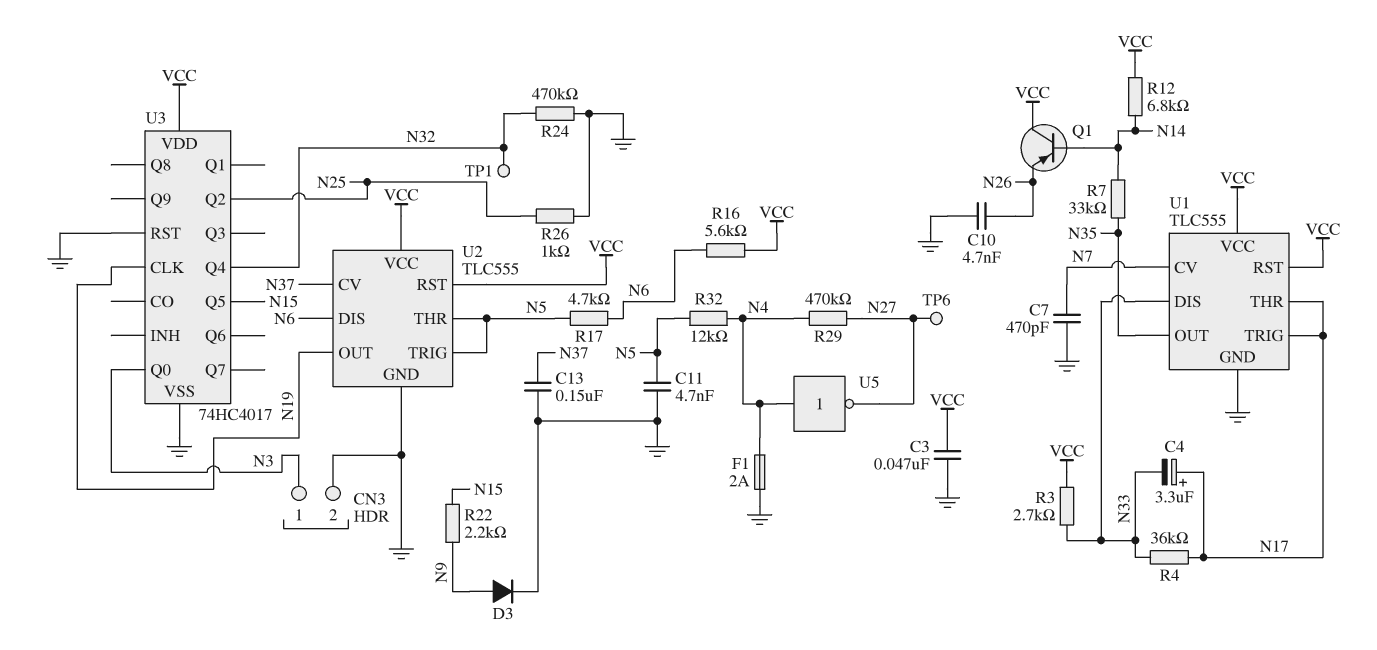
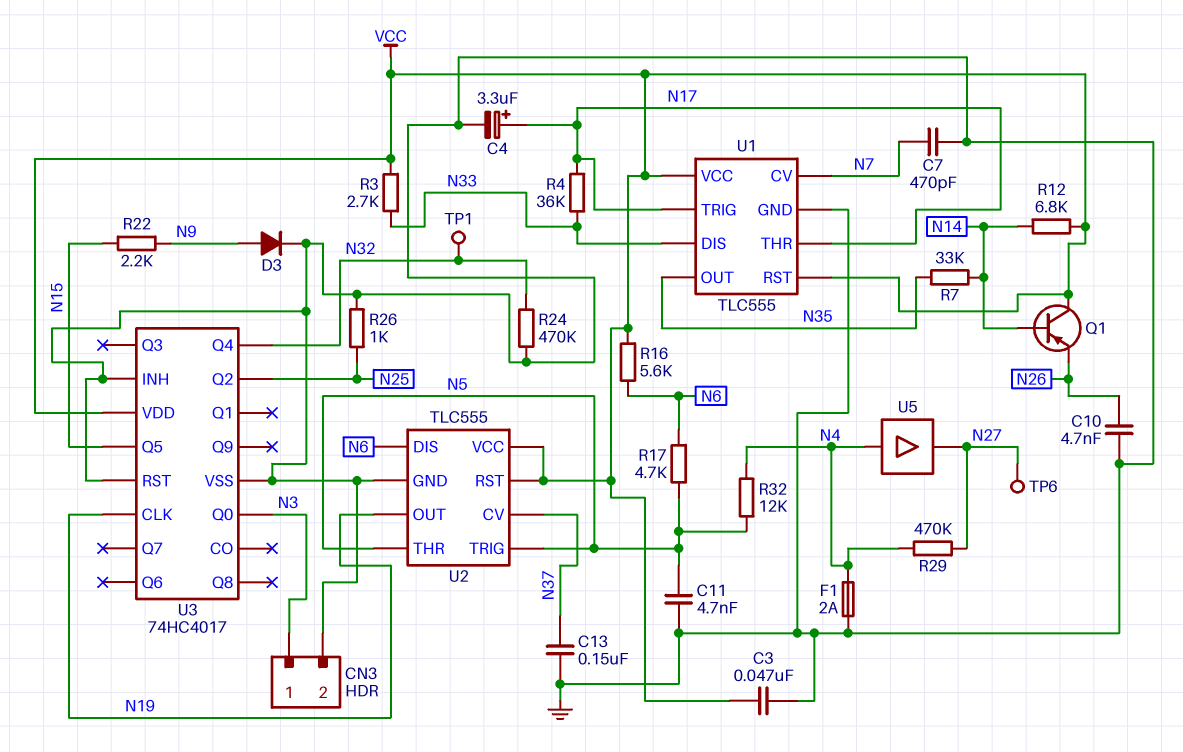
C4: 3.3uF (plus N17, minus N33) -> 3.3uF (plus N17, minus GND)
U3 pin INH: none -> GND
U5: NOT (in N4, out N27) -> buffer (in N4, out N27)

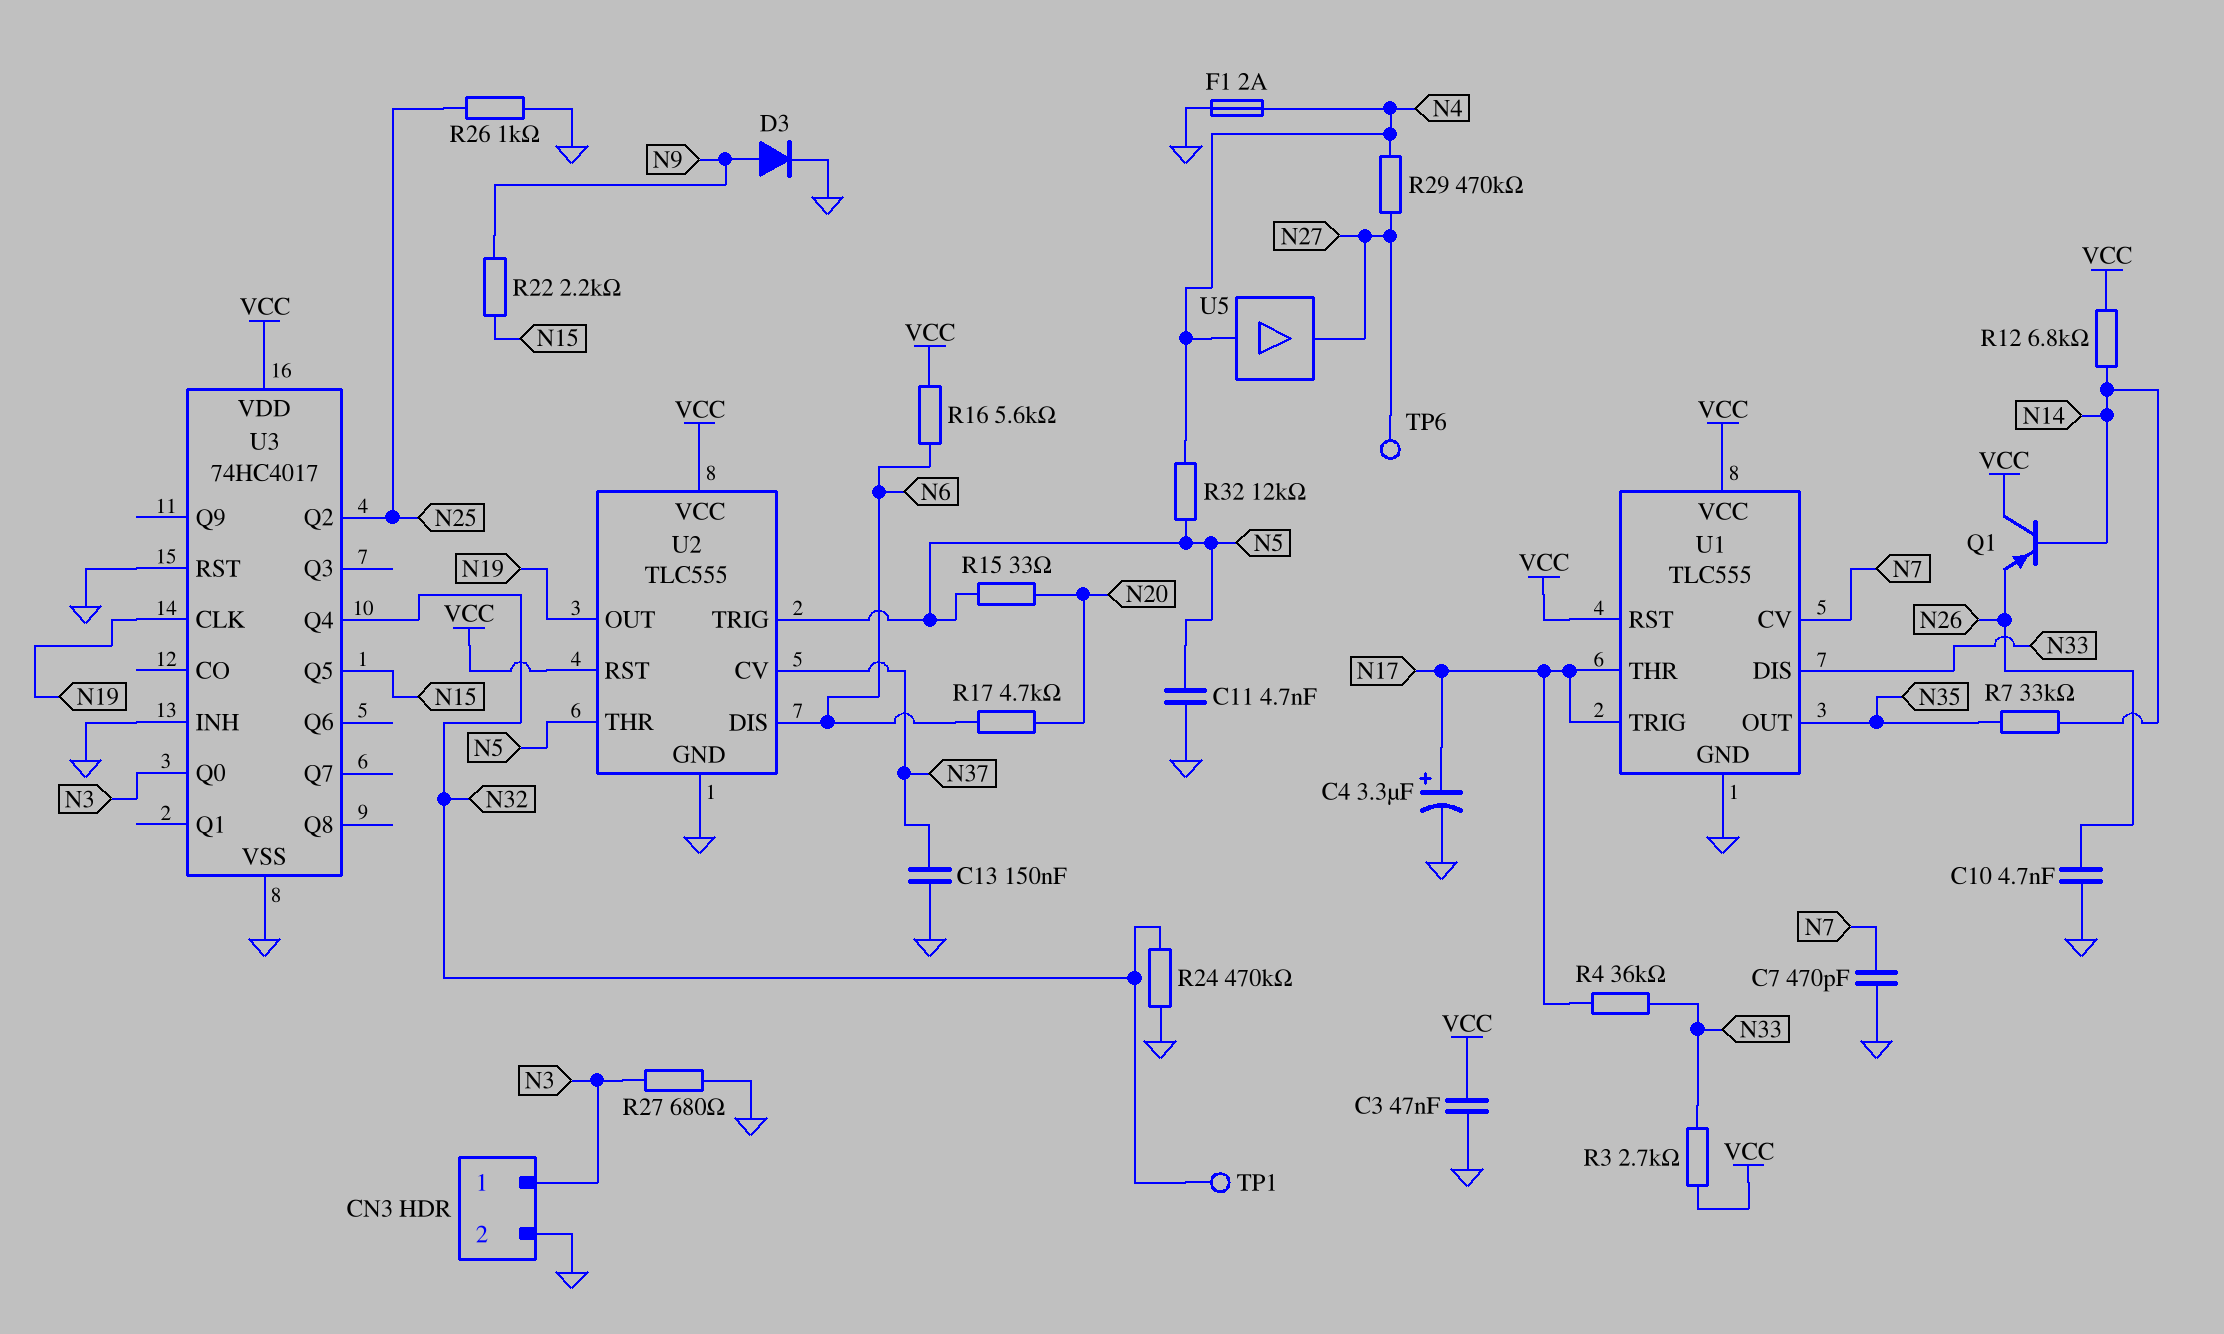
R15: none -> 33 (N5, N20)
R17: 4.7k (N5, N6) -> 4.7k (N6, N20)
R27: none -> 680 (GND, N3)

